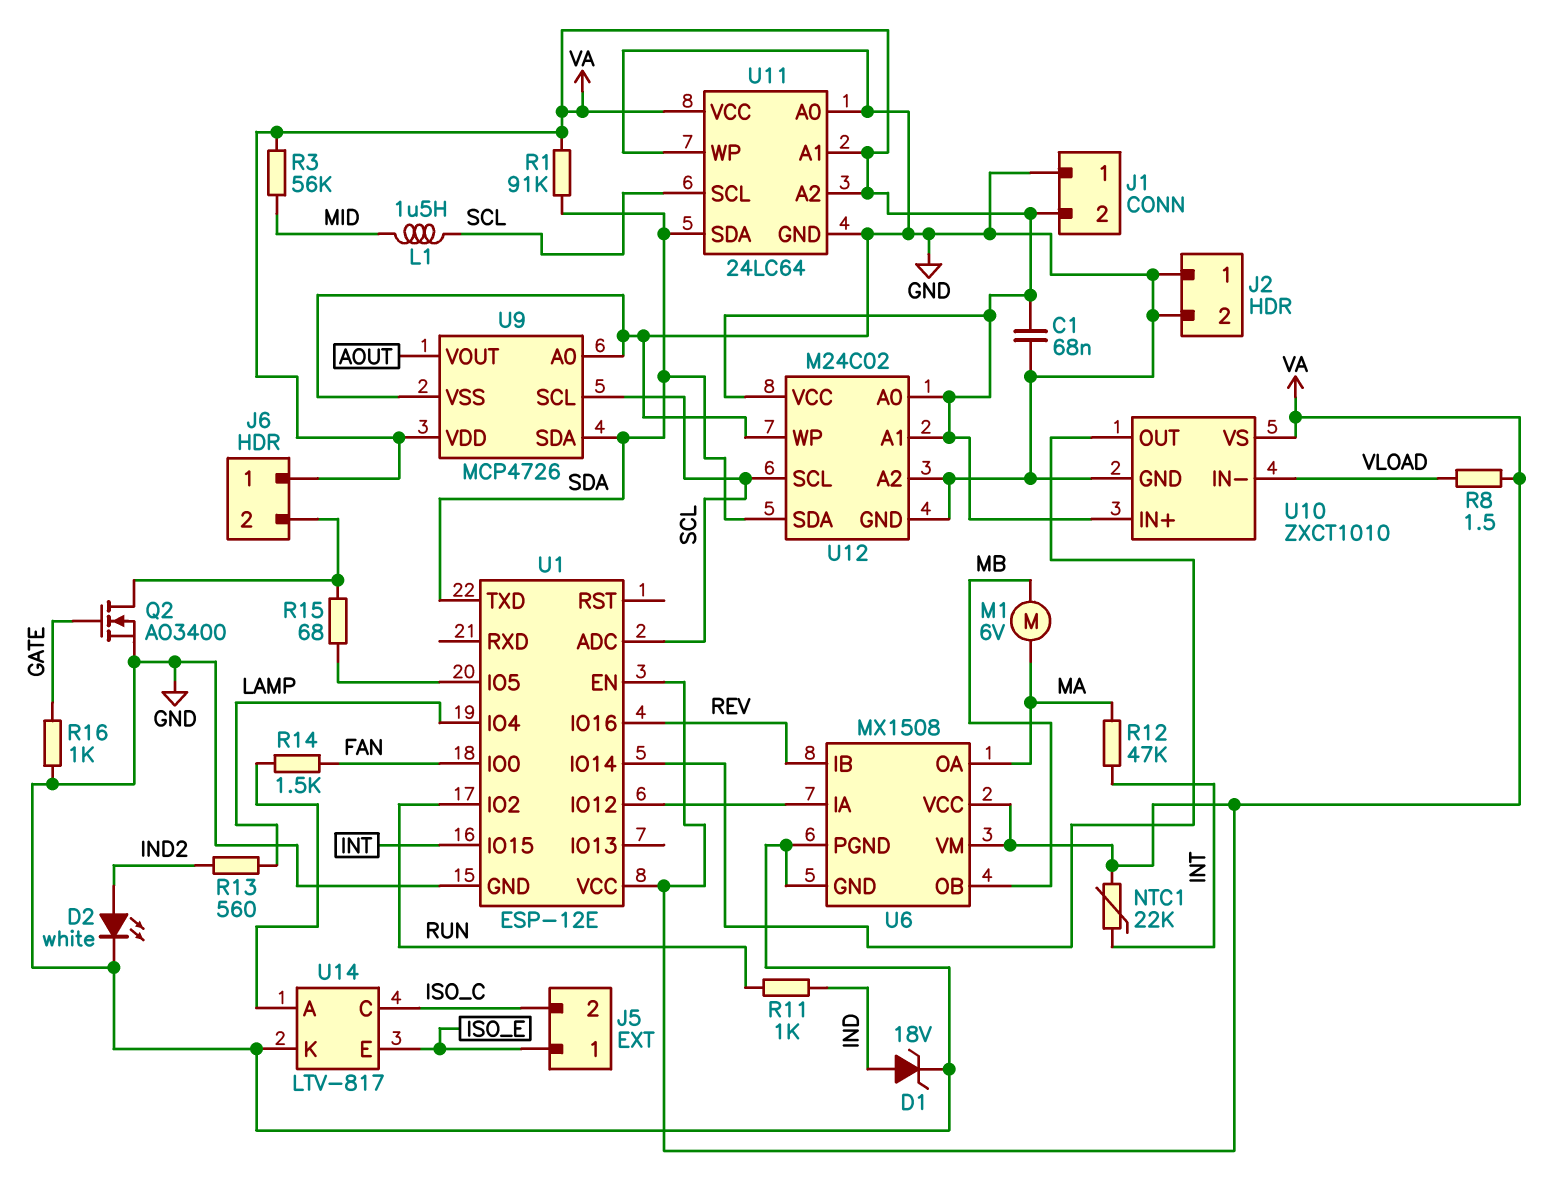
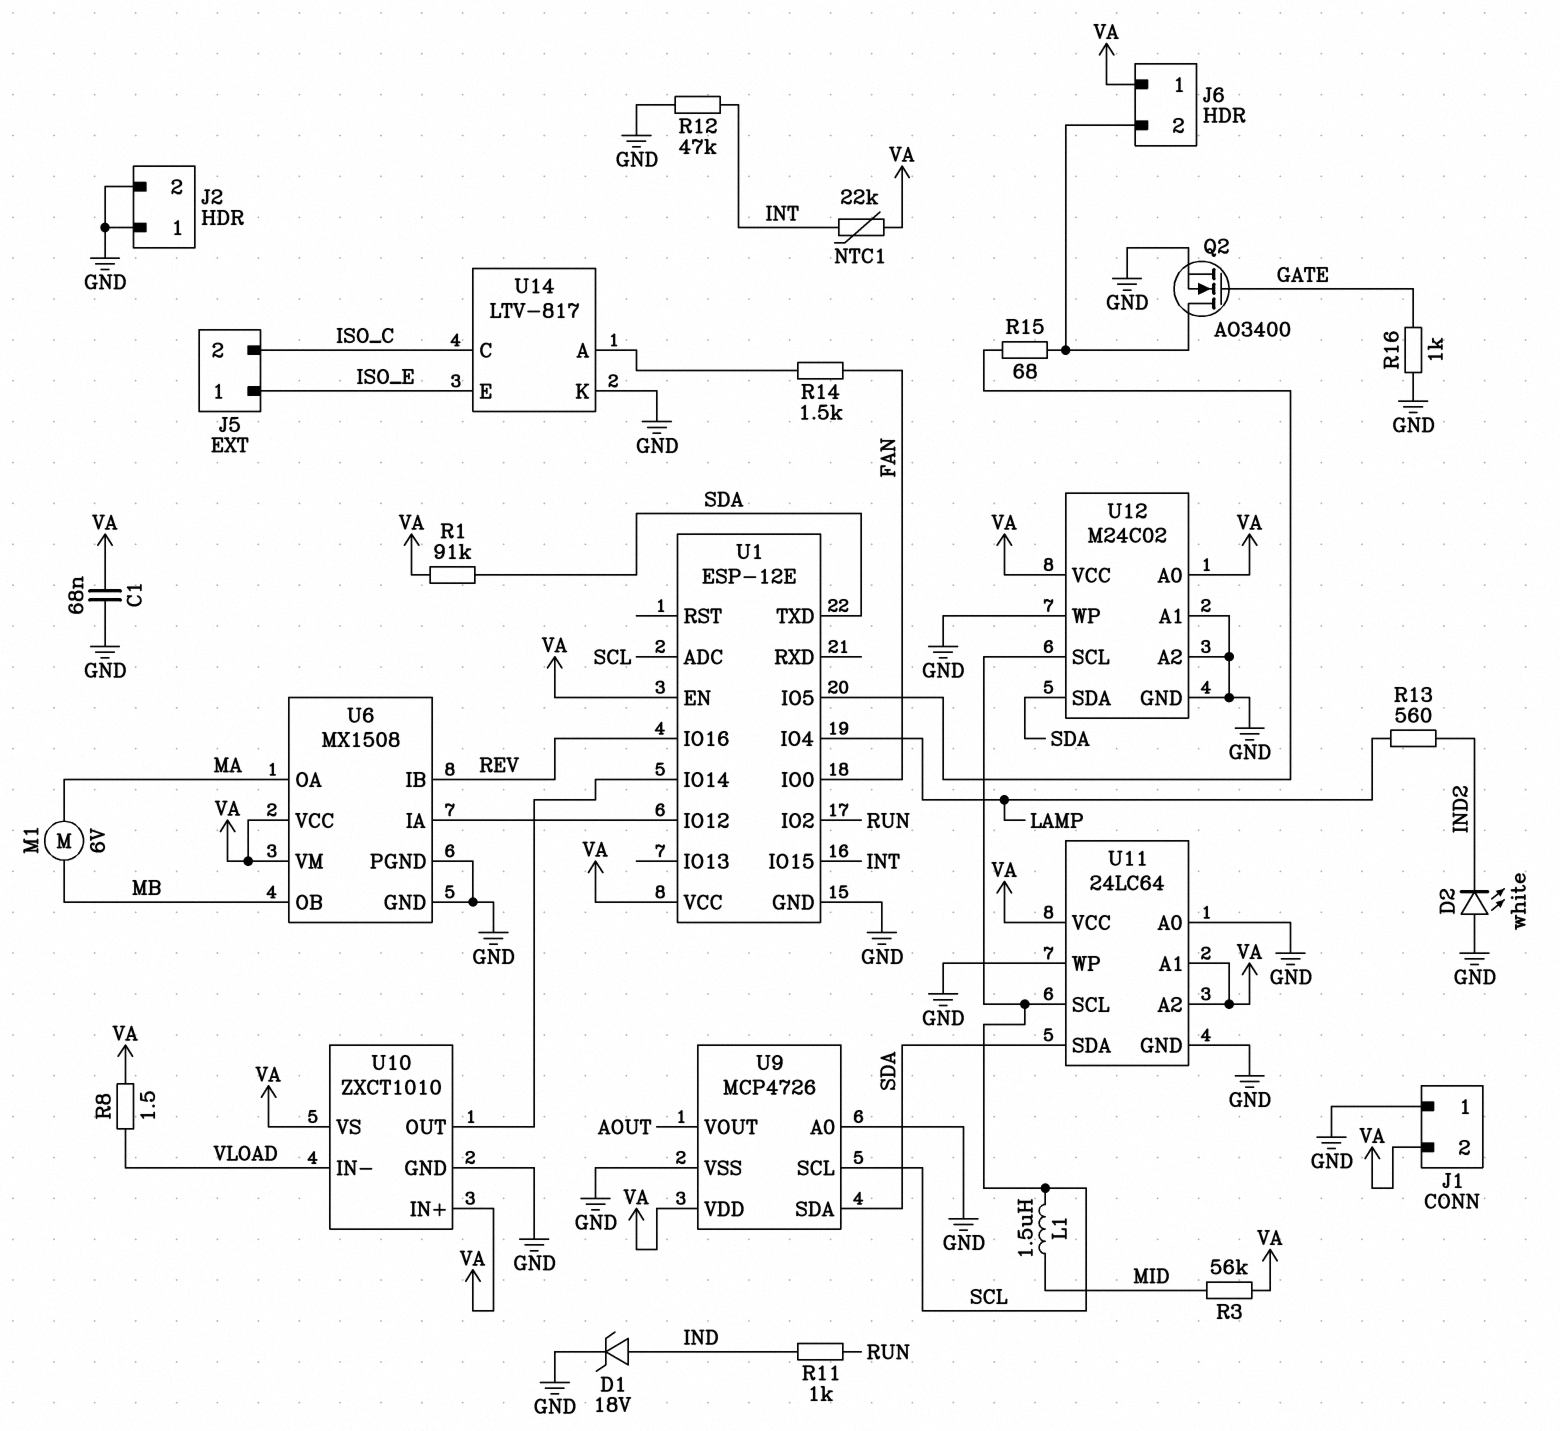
D2: LED white (A IND2, K GND) -> LED white (A GND, K IND2)
R12: 47k (INT, MA) -> 47k (GND, INT)
U12 pin A1: VA -> GND

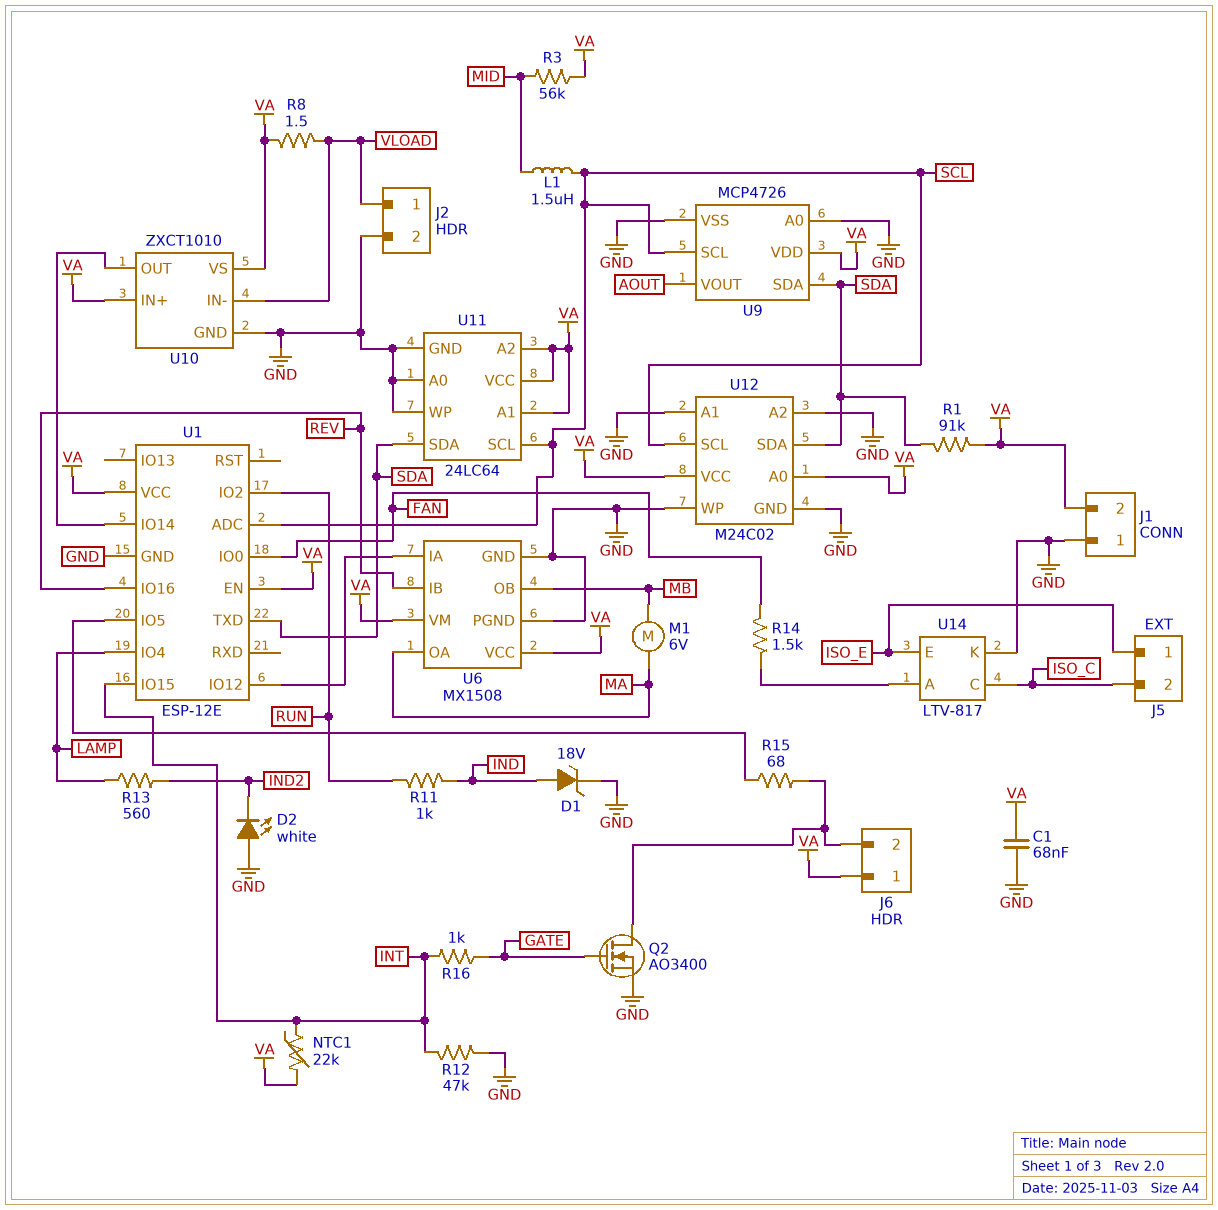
J2 pin 1: GND -> VLOAD
R16: 1k (GATE, GND) -> 1k (GATE, INT)

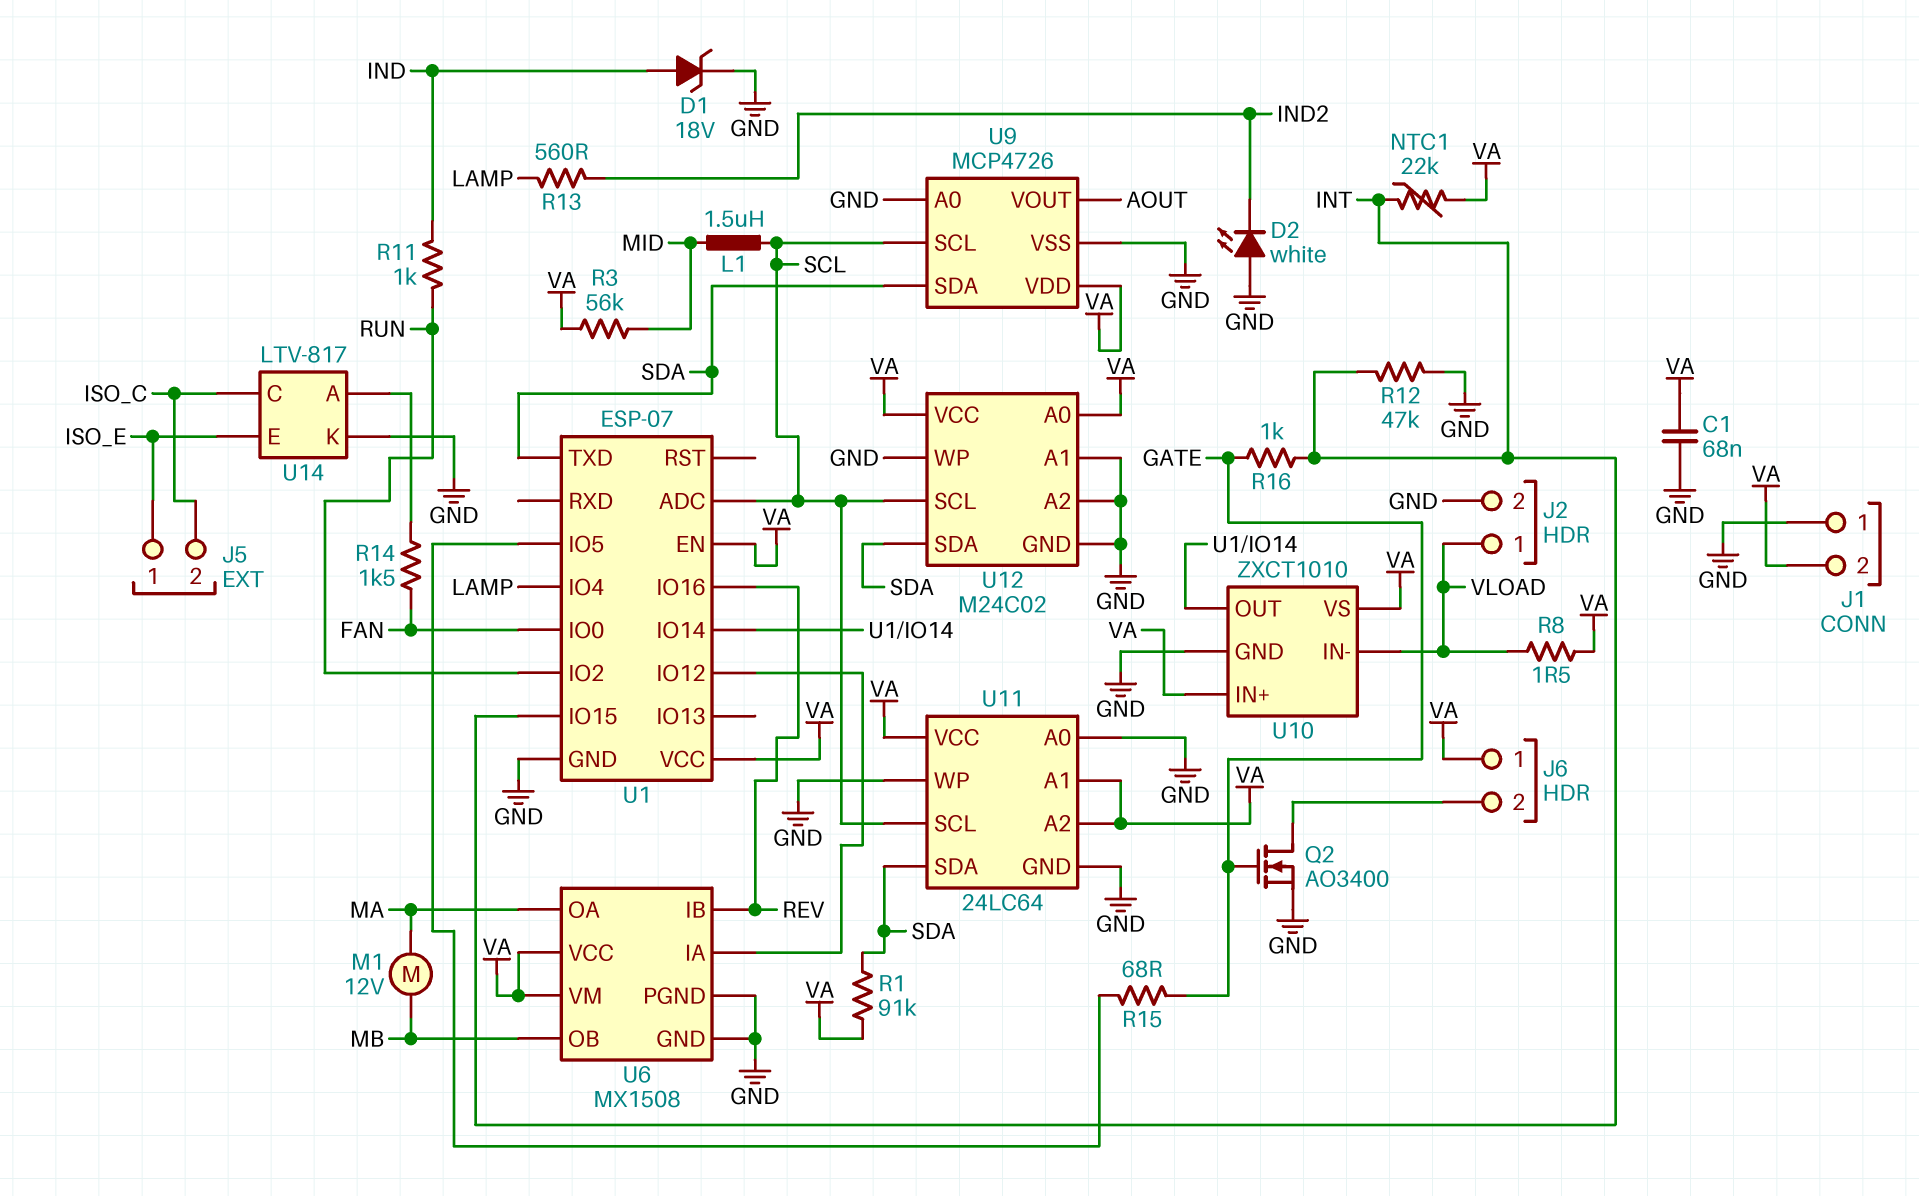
M1: motor 6V (MA, MB) -> motor 12V (MA, MB)
R15: 68 (J6/2, U1/IO5) -> 68 (GATE, U1/IO5)
U1: ESP-12E -> ESP-07

